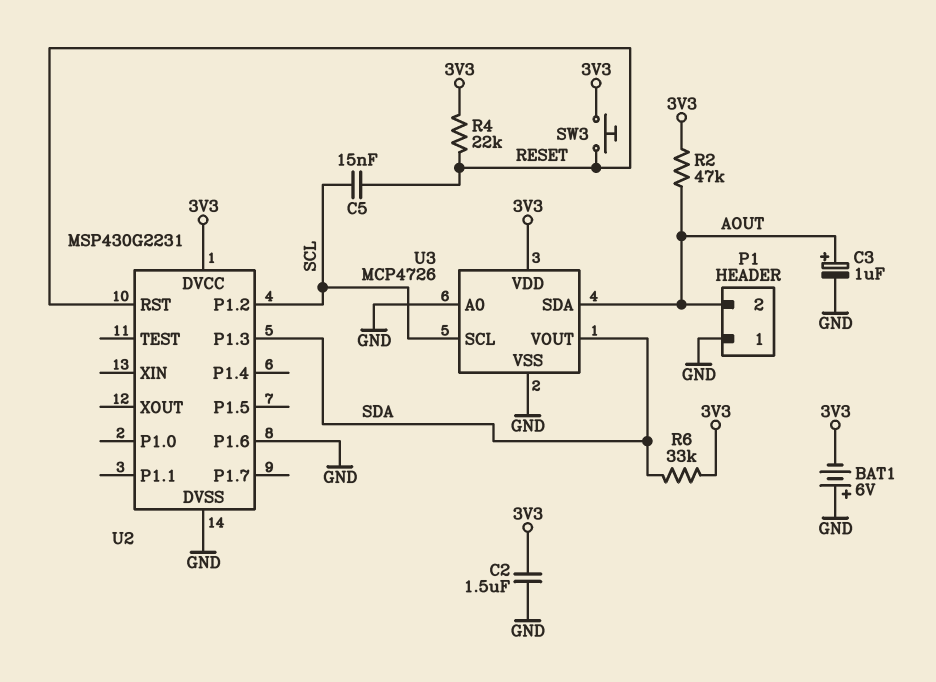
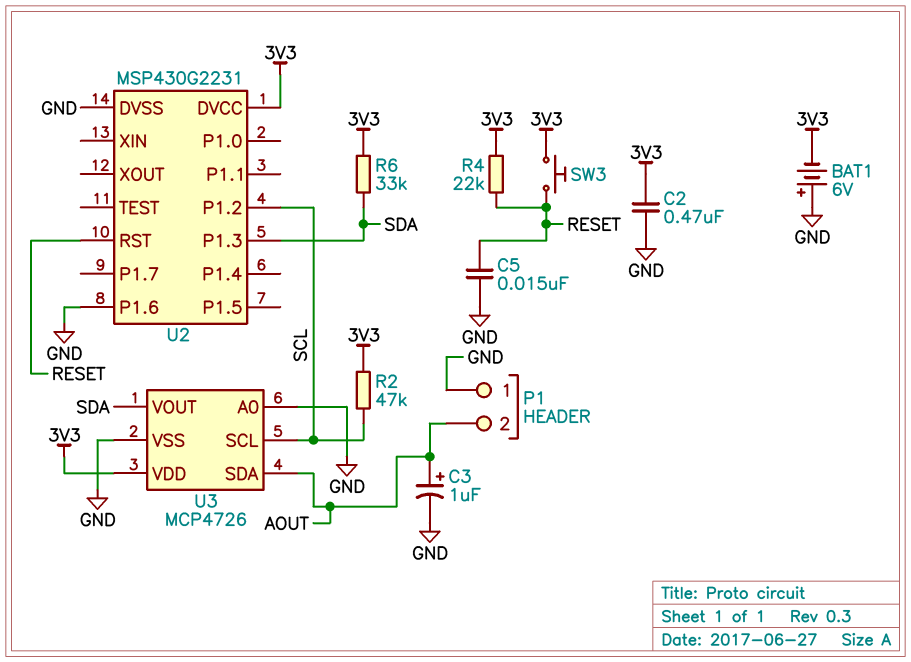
C2: 1.5uF (3V3, GND) -> 470nF (3V3, GND)
C5: 15nF (RESET, SCL) -> 15nF (GND, RESET)
R2: 47k (3V3, AOUT) -> 47k (3V3, SCL)

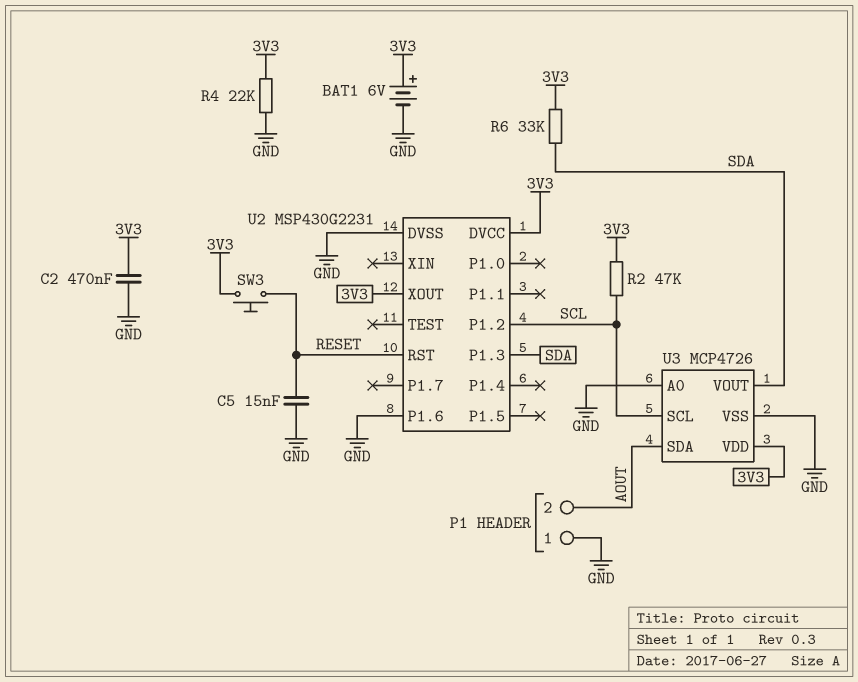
BAT1: 6V (plus GND, minus 3V3) -> 6V (plus 3V3, minus GND)
C3: 1uF (plus AOUT, minus GND) -> none
R4: 22k (3V3, RESET) -> 22k (3V3, GND)
U2 pin XOUT: none -> 3V3

